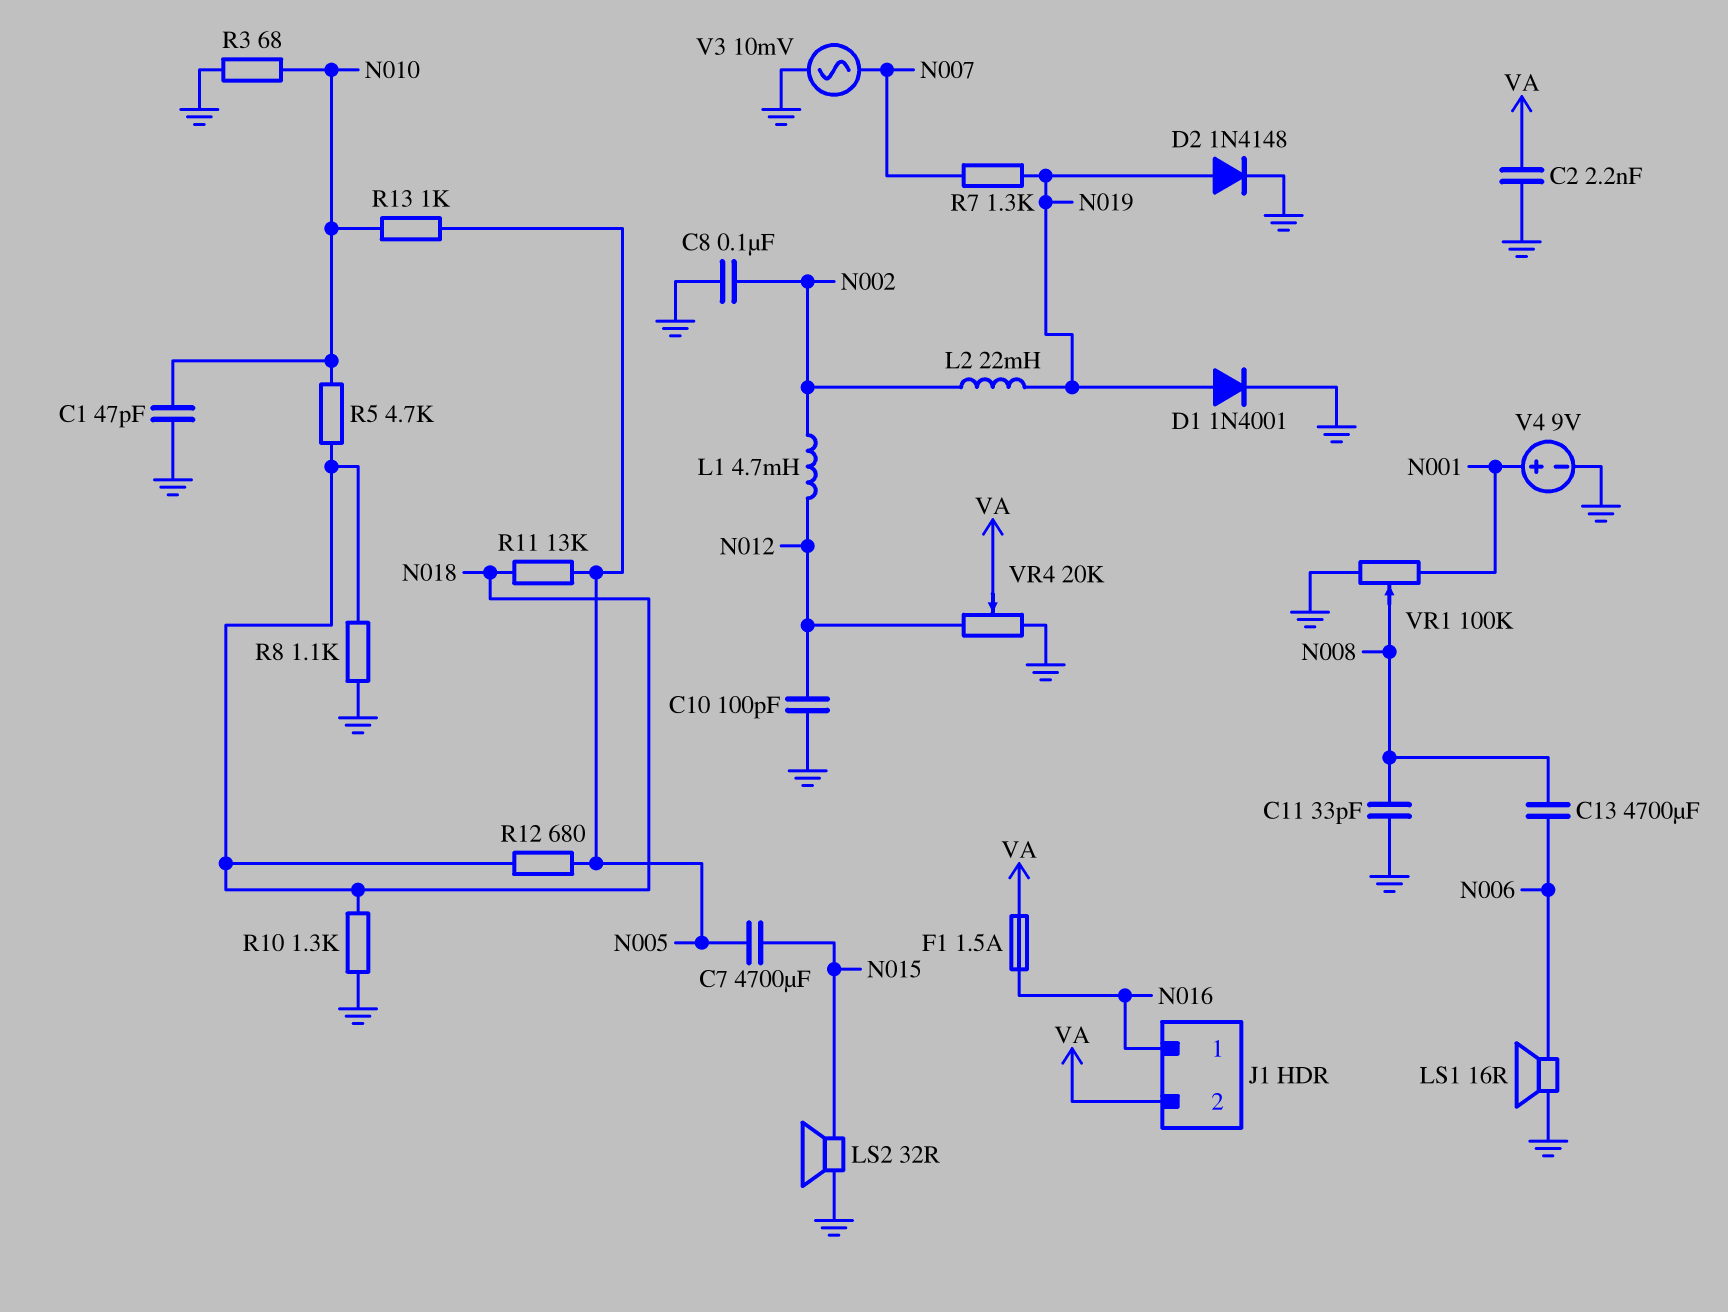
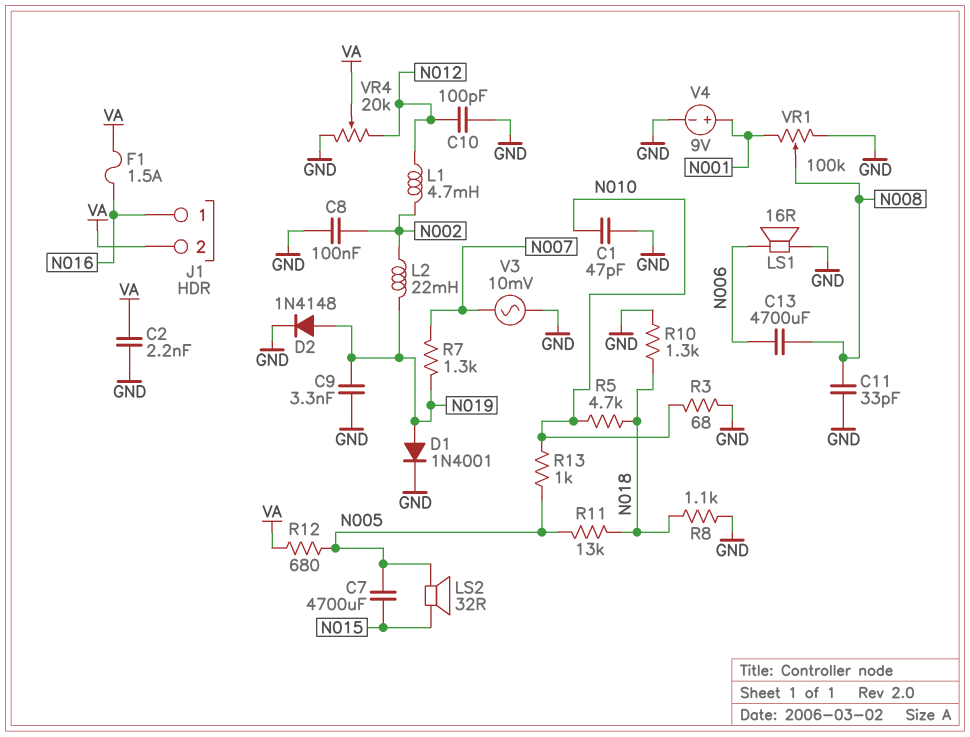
C9: none -> 3.3nF (GND, N019)
LS2: speaker 32R (GND, N015) -> speaker 32R (N005, N015)
R12: 680 (N005, N018) -> 680 (N005, VA)

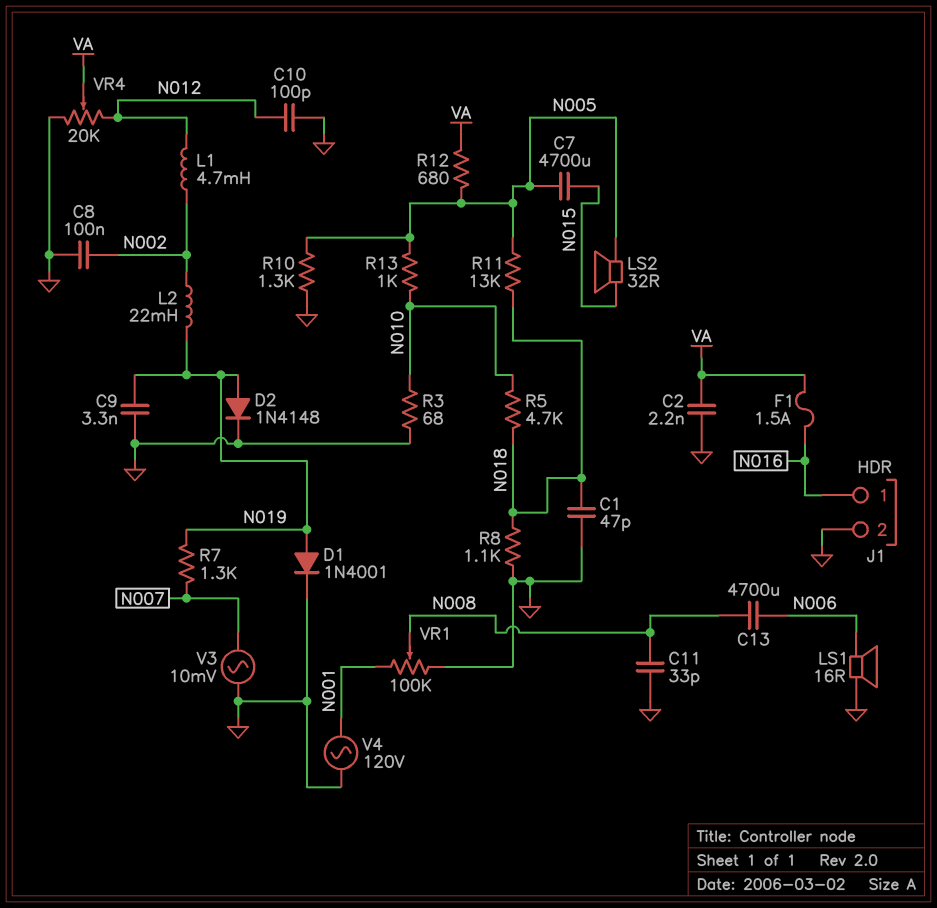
C1: 47pF (GND, N010) -> 47pF (GND, N018)
J1 pin 2: VA -> GND
R10: 1.3k (GND, N018) -> 1.3k (GND, N005)
V4: 9V (plus N001, minus GND) -> AC 120V (GND, N001)

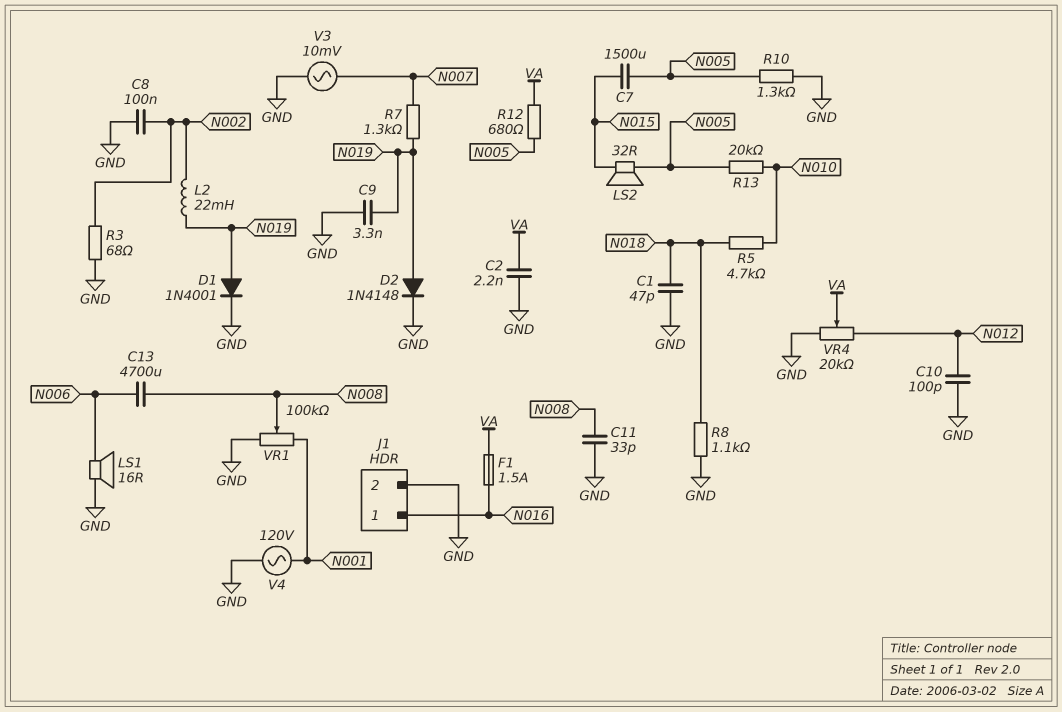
C7: 4700uF (N005, N015) -> 1500uF (N005, N015)
L1: 4.7mH (N002, N012) -> none
R3: 68 (GND, N010) -> 68 (GND, N002)
R11: 13k (N005, N018) -> none
R13: 1k (N005, N010) -> 20k (N005, N010)

